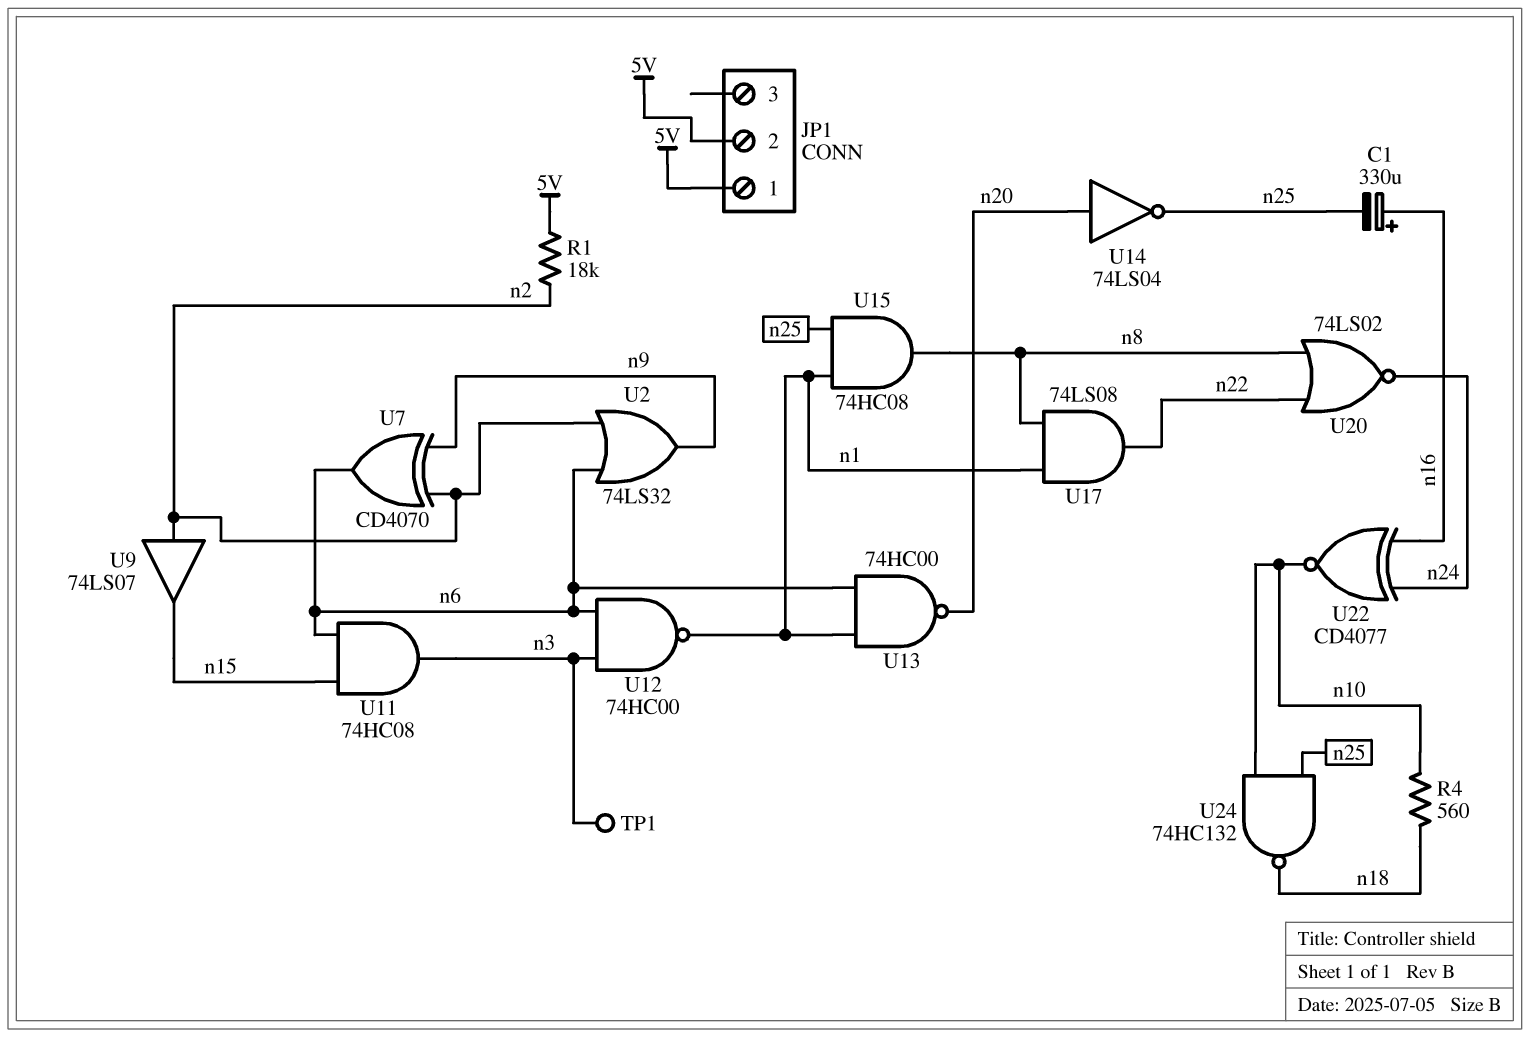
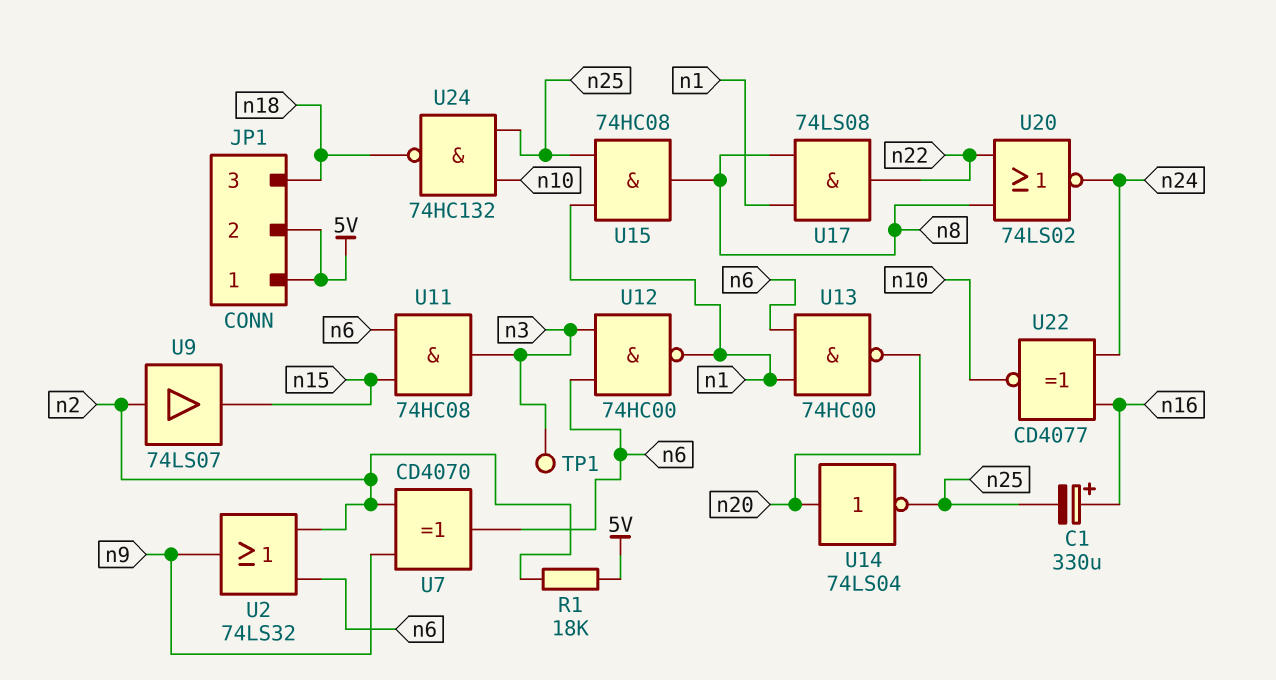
JP1 pin 3: none -> n18
R4: 560 (n10, n18) -> none

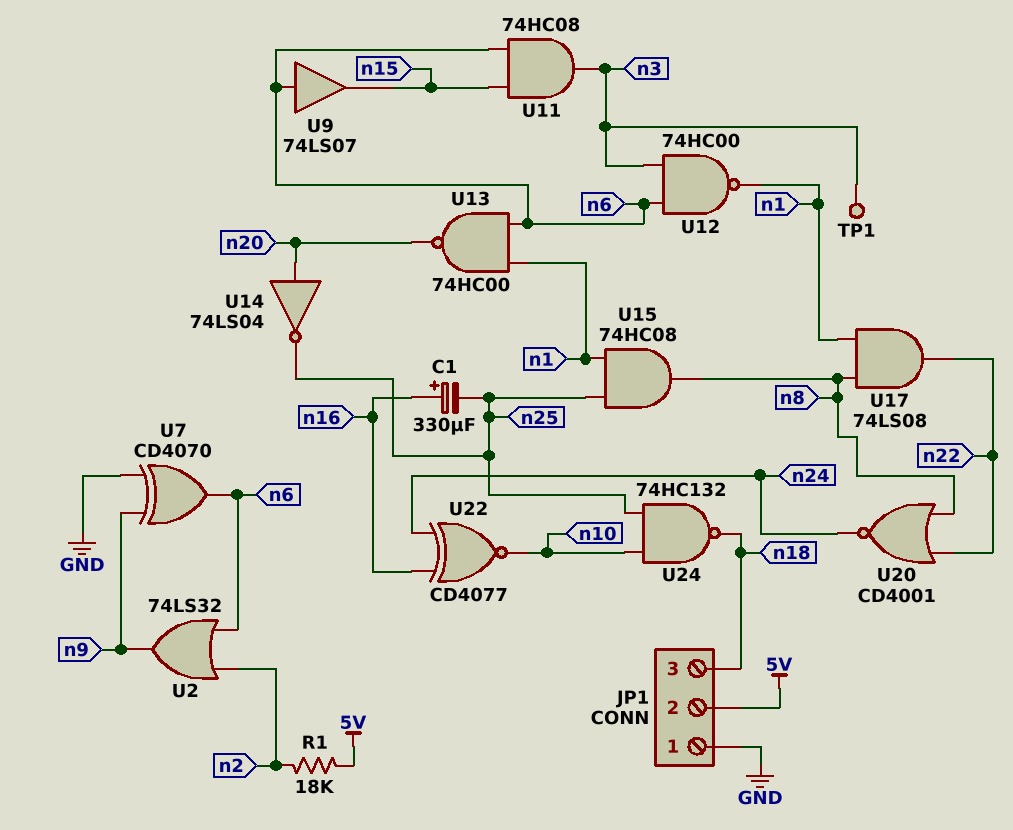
JP1 pin 1: 5V -> GND
U7: XOR CD4070 (in n2, in n9, out n6) -> XOR CD4070 (in GND, in n9, out n6)
U9: buffer 74LS07 (in n2, out n15) -> buffer 74LS07 (in n6, out n15)
U20: NOR 74LS02 (in n8, in n22, out n24) -> NOR CD4001 (in n8, in n22, out n24)

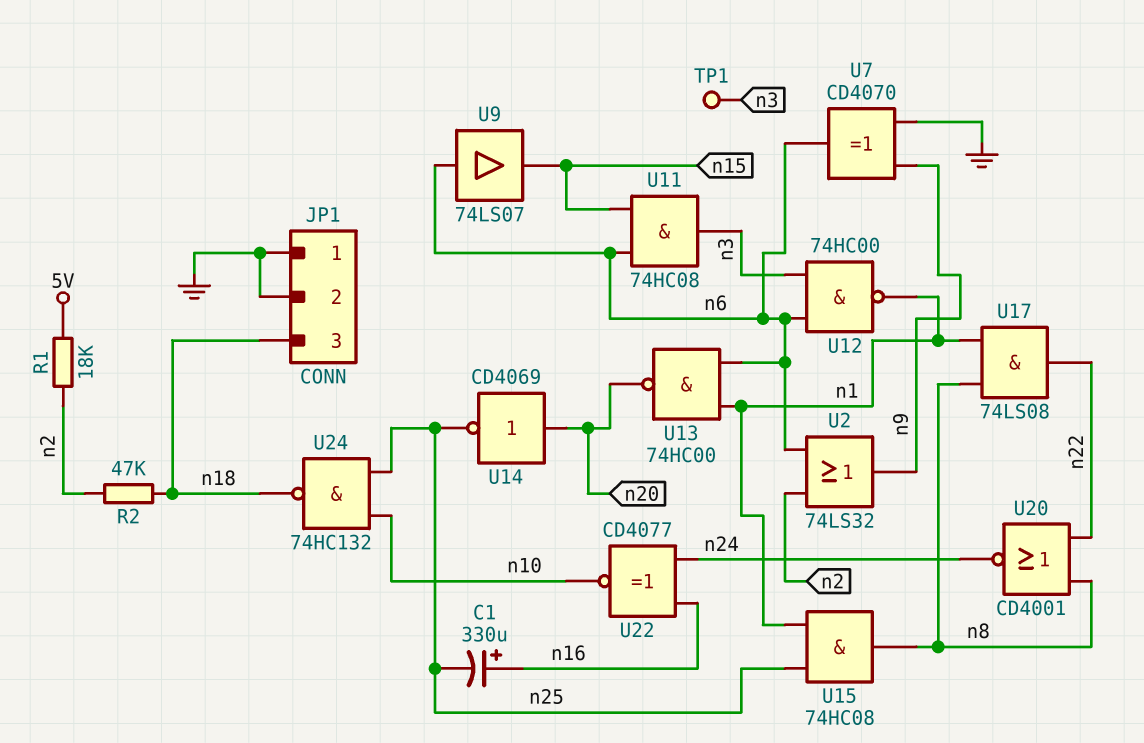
JP1 pin 2: 5V -> GND
R2: none -> 47k (n2, n18)
U14: NOT 74LS04 (in n20, out n25) -> NOT CD4069 (in n20, out n25)

